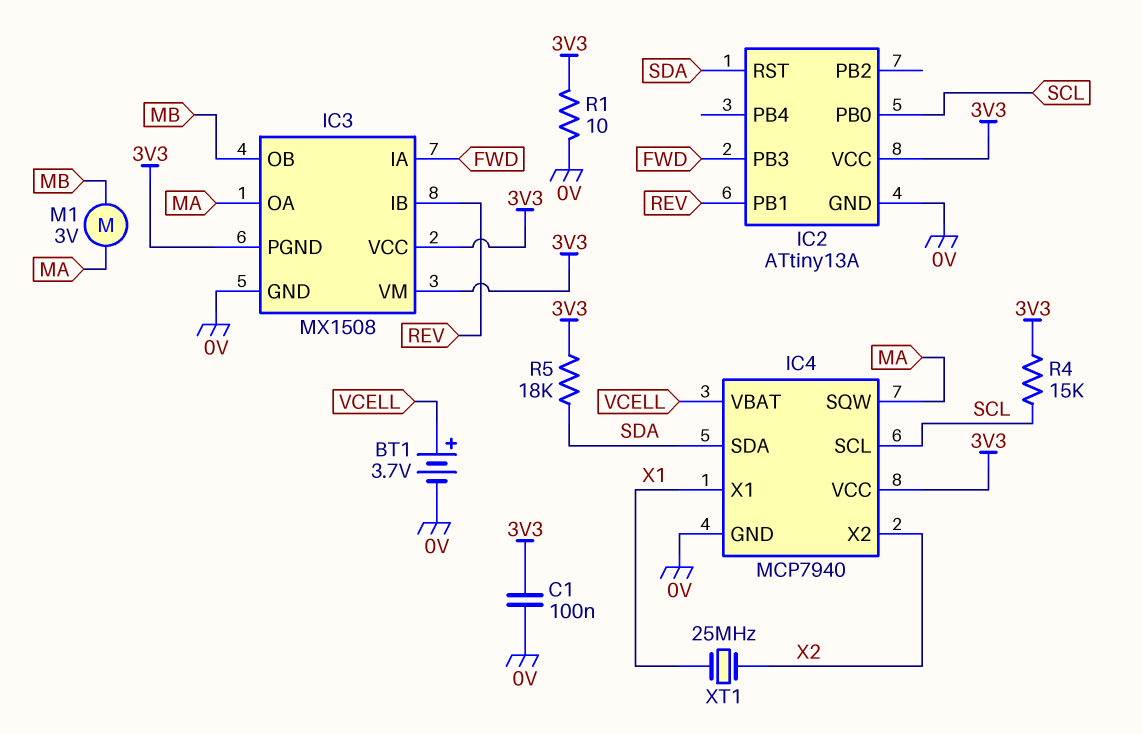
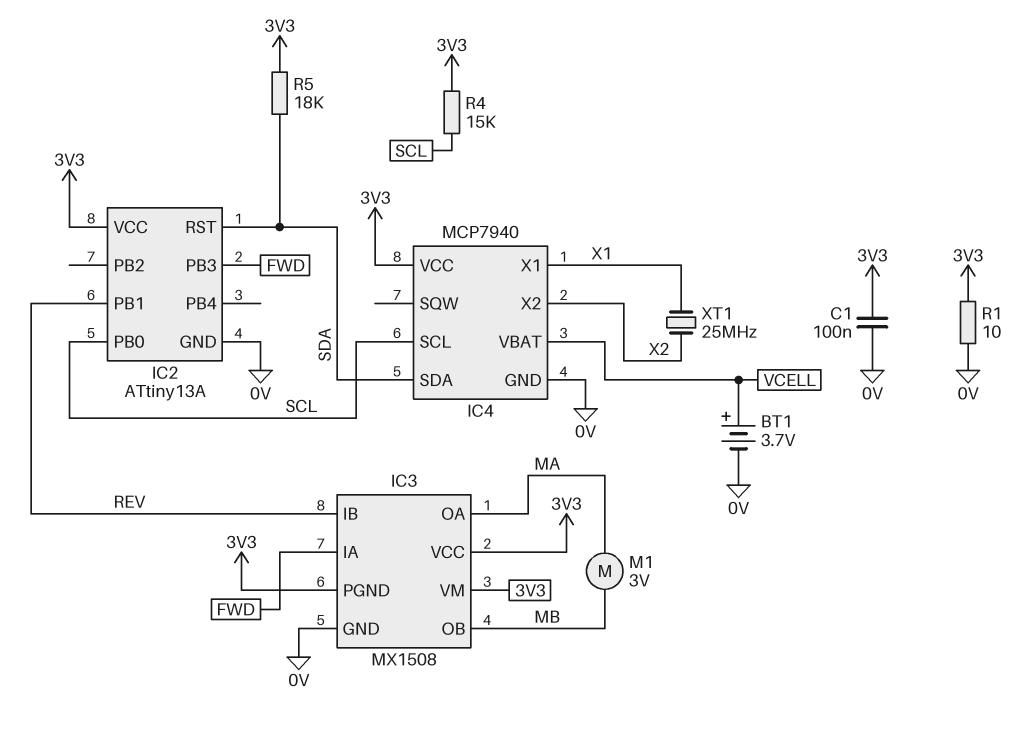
IC4 pin SQW: MA -> none

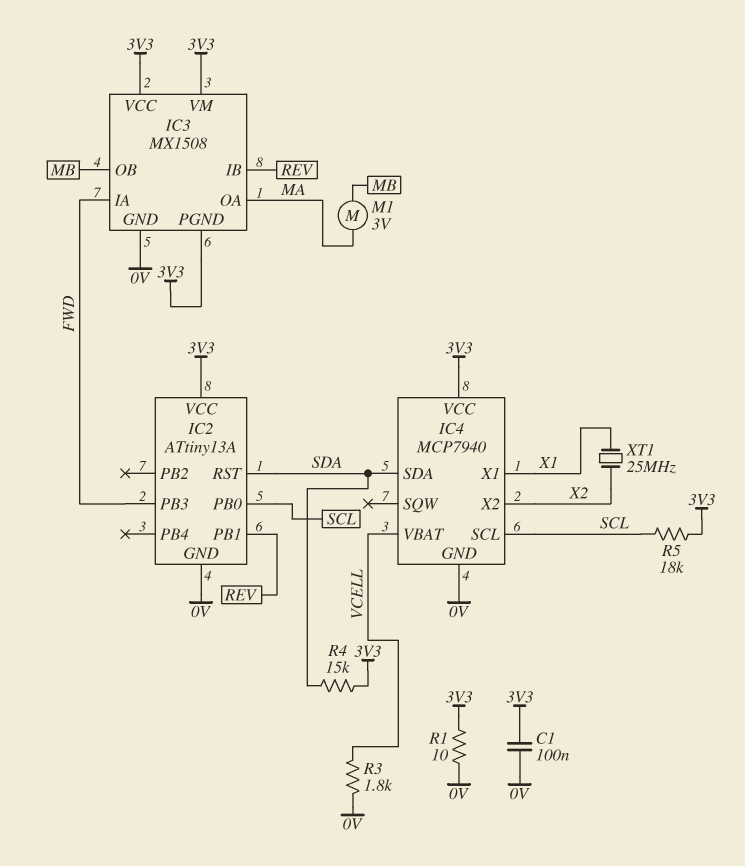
BT1: 3.7V (plus VCELL, minus 0V) -> none
R3: none -> 1.8k (0V, VCELL)
R4: 15k (3V3, SCL) -> 15k (3V3, SDA)
R5: 18k (3V3, SDA) -> 18k (3V3, SCL)

